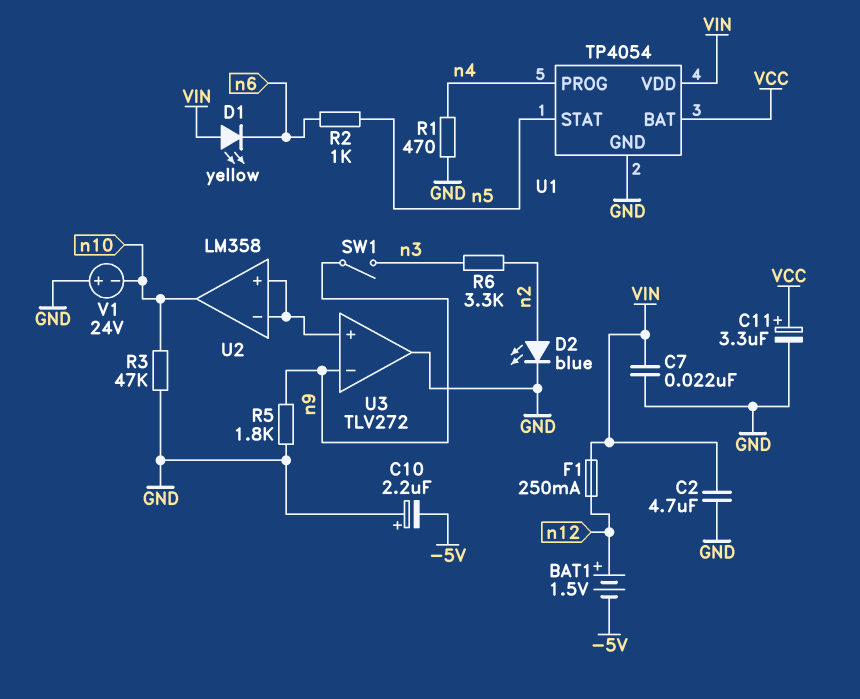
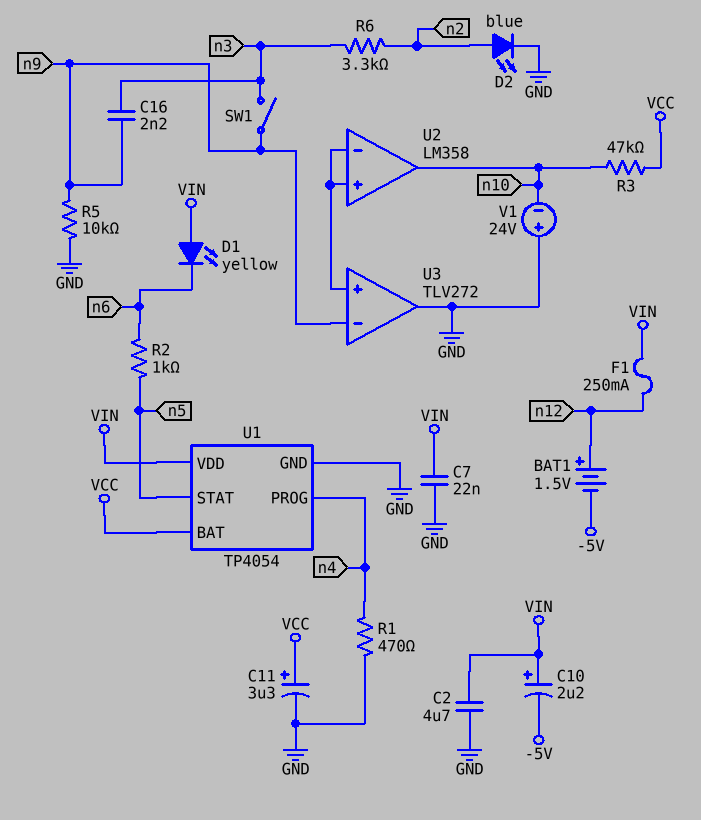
C10: 2.2uF (plus GND, minus -5V) -> 2.2uF (plus VIN, minus -5V)
C16: none -> 2.2nF (n3, n9)
R3: 47k (GND, n10) -> 47k (VCC, n10)
R5: 1.8k (GND, n9) -> 10k (GND, n9)

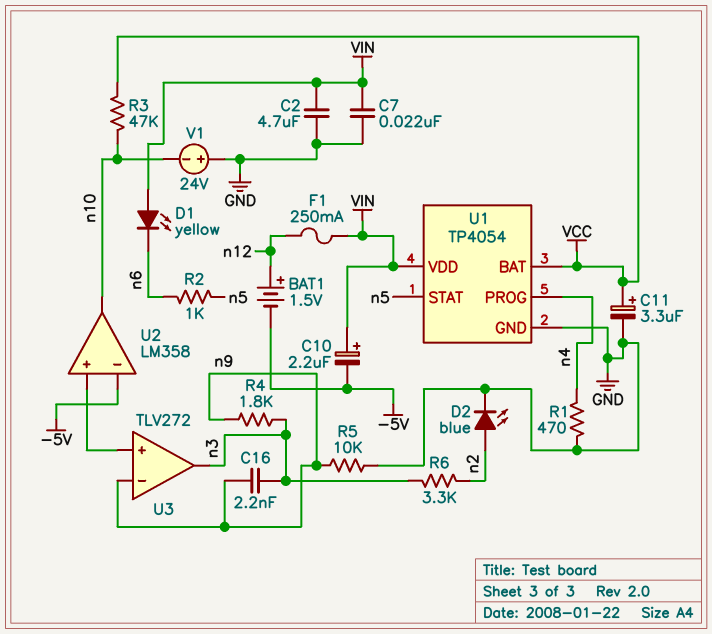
R4: none -> 1.8k (n3, n9)
SW1: switch (n3, n9) -> none
U2 pin in-: U2/in+ -> -5V
U3 pin out: GND -> n3

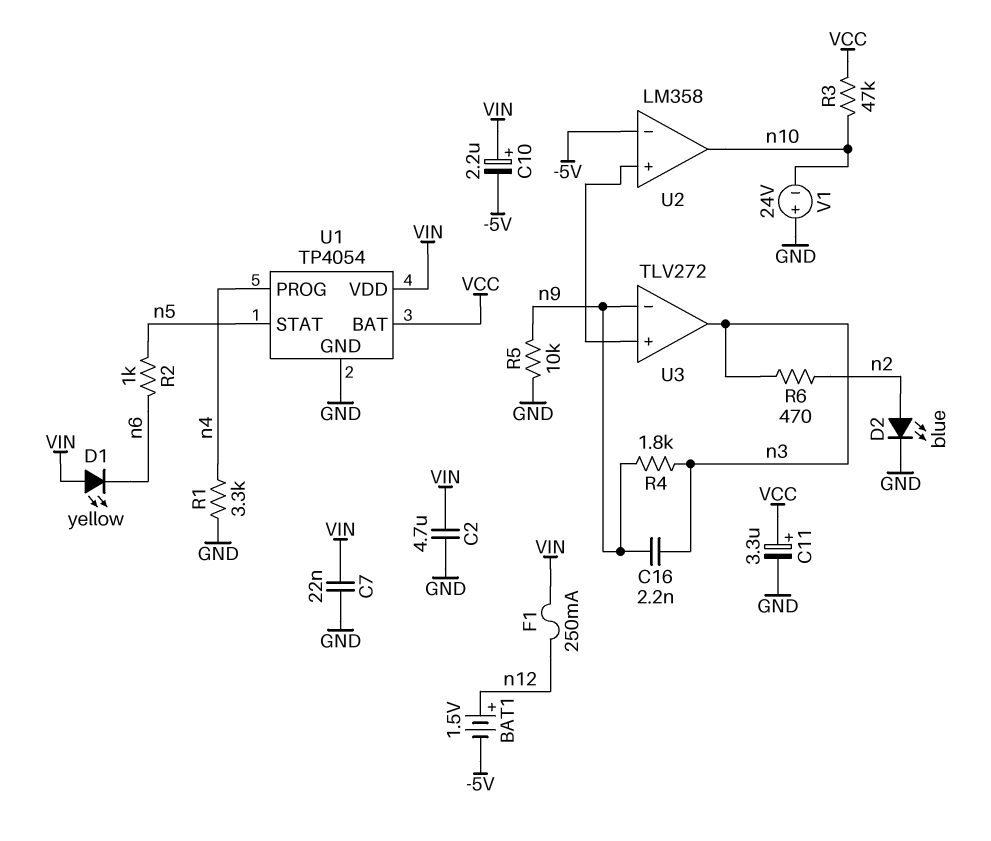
R1: 470 (GND, n4) -> 3.3k (GND, n4)
R6: 3.3k (n2, n3) -> 470 (n2, n3)

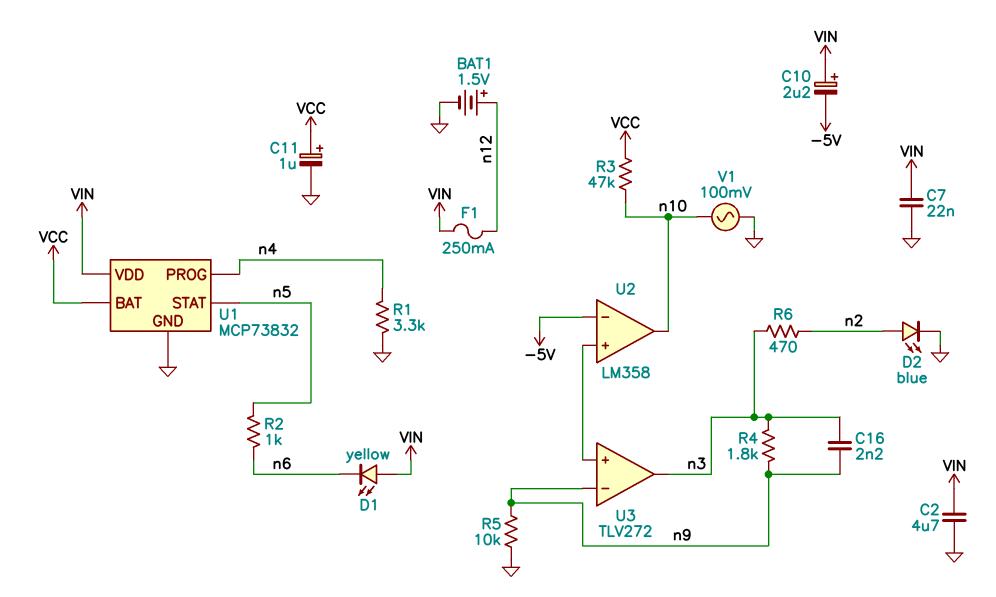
BAT1: 1.5V (plus n12, minus -5V) -> 1.5V (plus n12, minus GND)
C11: 3.3uF (plus VCC, minus GND) -> 1uF (plus VCC, minus GND)
U1: TP4054 -> MCP73832
V1: 24V (plus GND, minus n10) -> AC 100mV (GND, n10)

